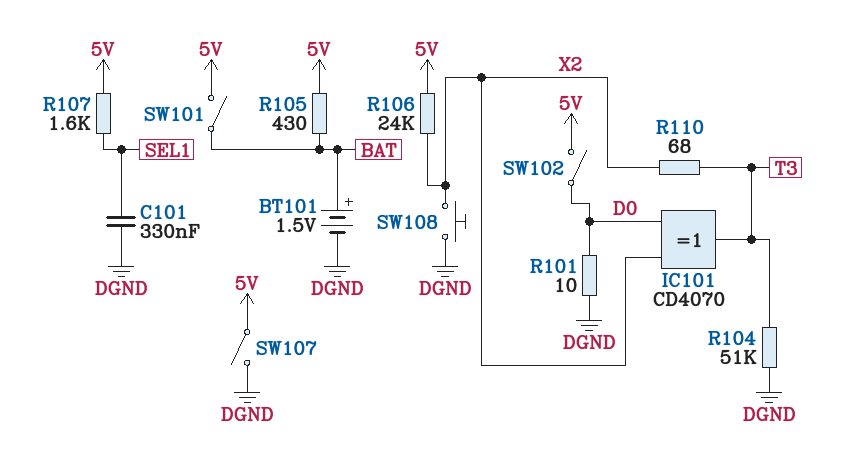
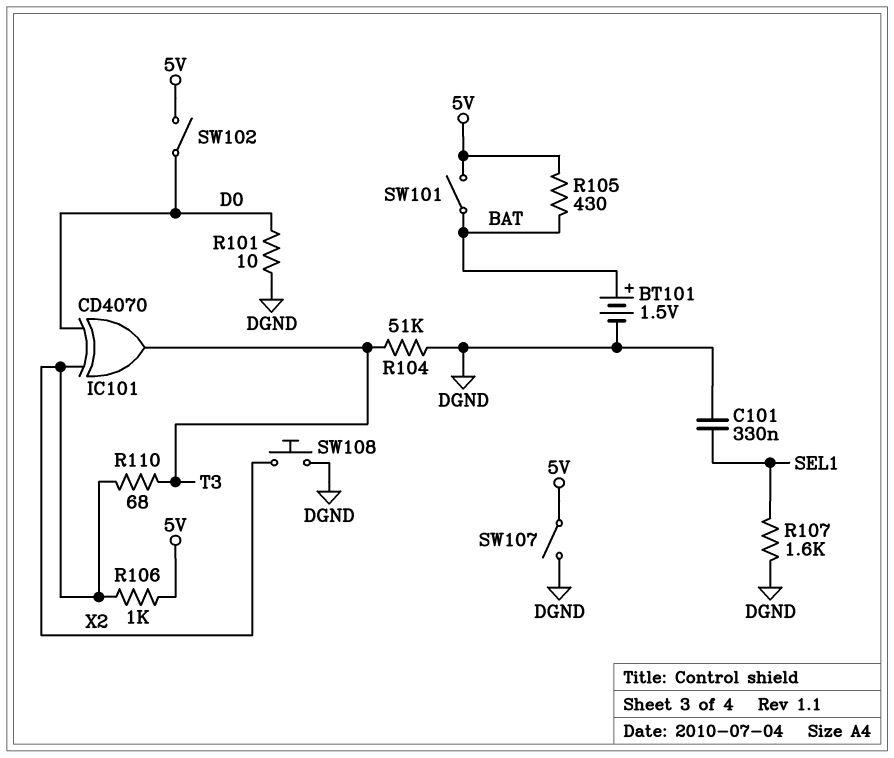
R106: 24k (5V, X2) -> 1k (5V, X2)
R107: 1.6k (5V, SEL1) -> 1.6k (DGND, SEL1)

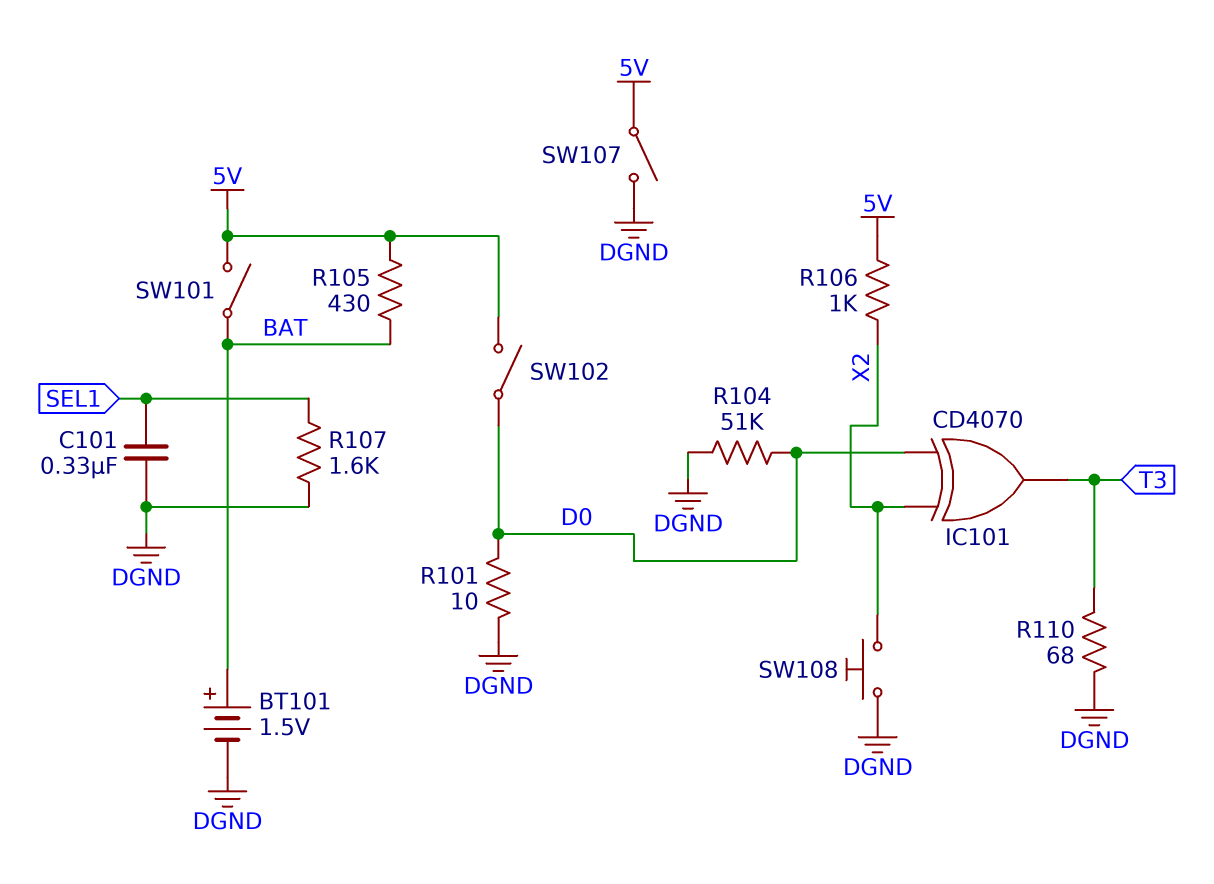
R104: 51k (DGND, T3) -> 51k (D0, DGND)
R110: 68 (T3, X2) -> 68 (DGND, T3)

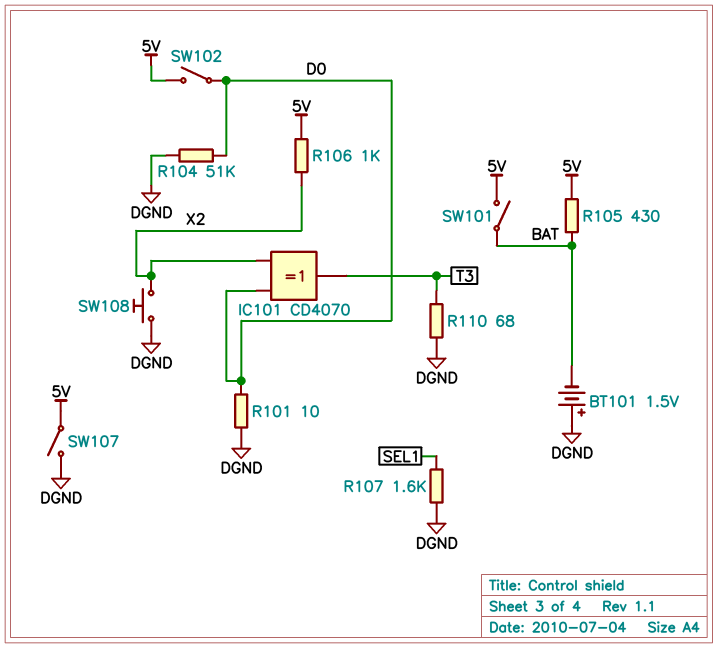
BT101: 1.5V (plus BAT, minus DGND) -> 1.5V (plus DGND, minus BAT)
C101: 330nF (DGND, SEL1) -> none

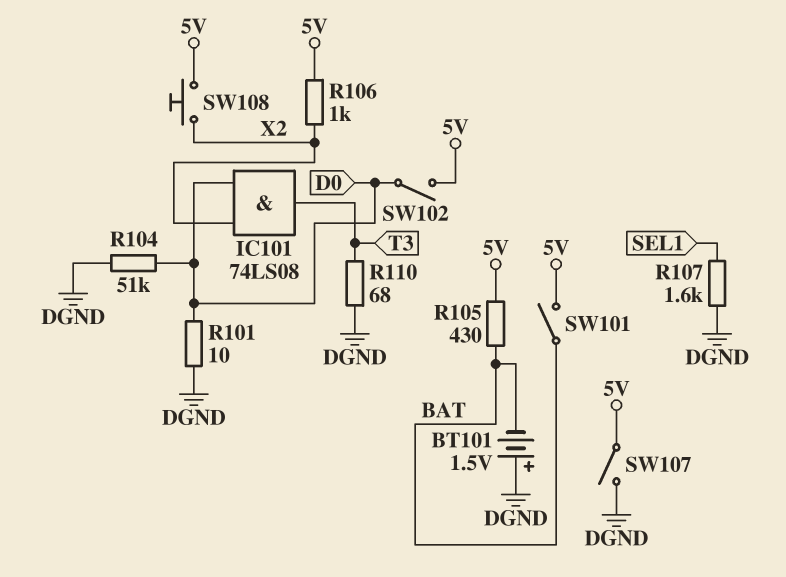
IC101: XOR CD4070 (in D0, in X2, out T3) -> AND 74LS08 (in D0, in X2, out T3)
SW108: button (DGND, X2) -> button (5V, X2)

